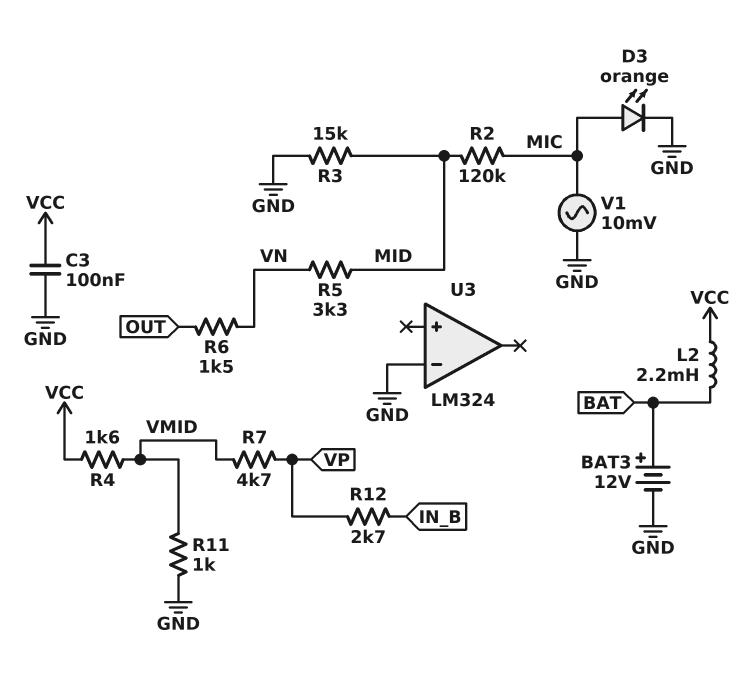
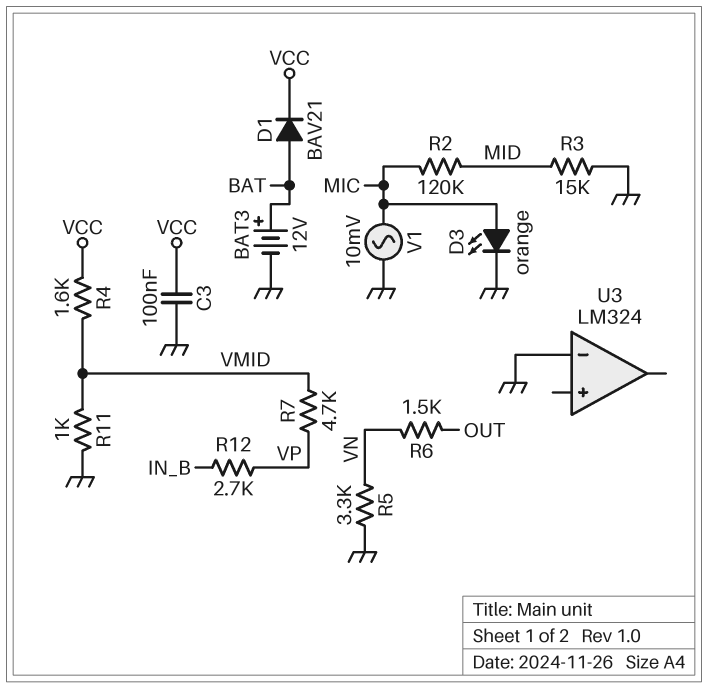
D1: none -> diode BAV21 (A BAT, K VCC)
L2: 2.2mH (BAT, VCC) -> none
R5: 3.3k (MID, VN) -> 3.3k (GND, VN)

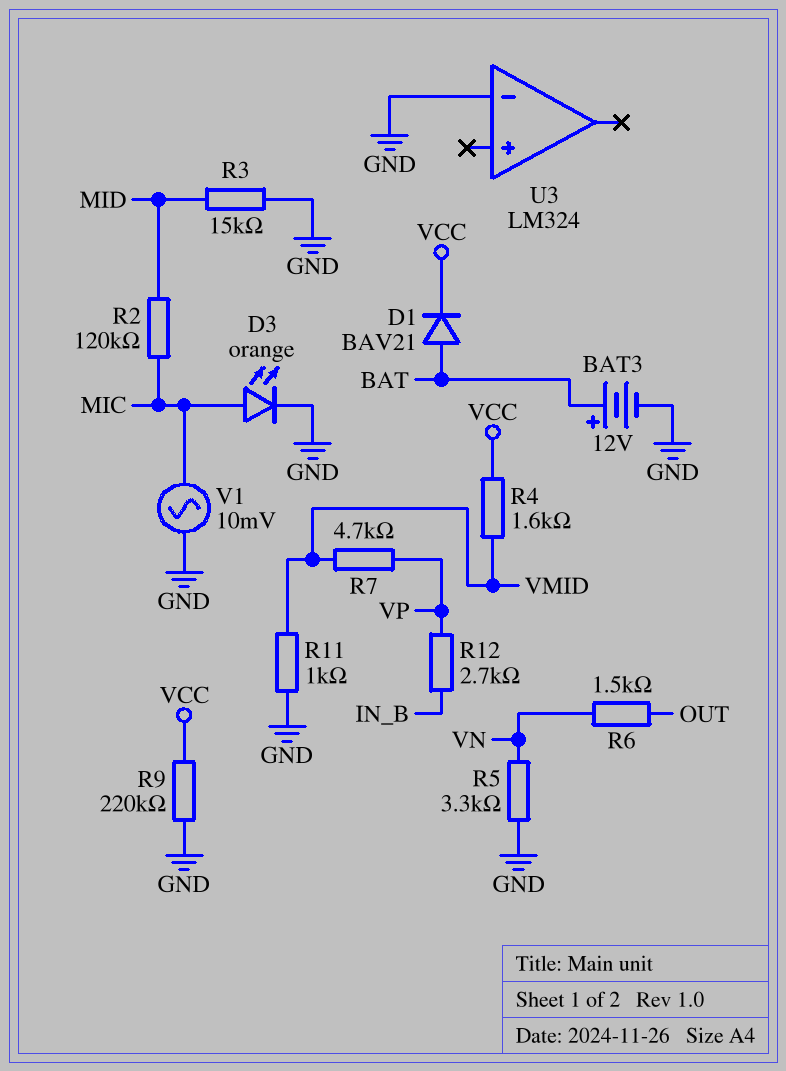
C3: 100nF (GND, VCC) -> none
R9: none -> 220k (GND, VCC)

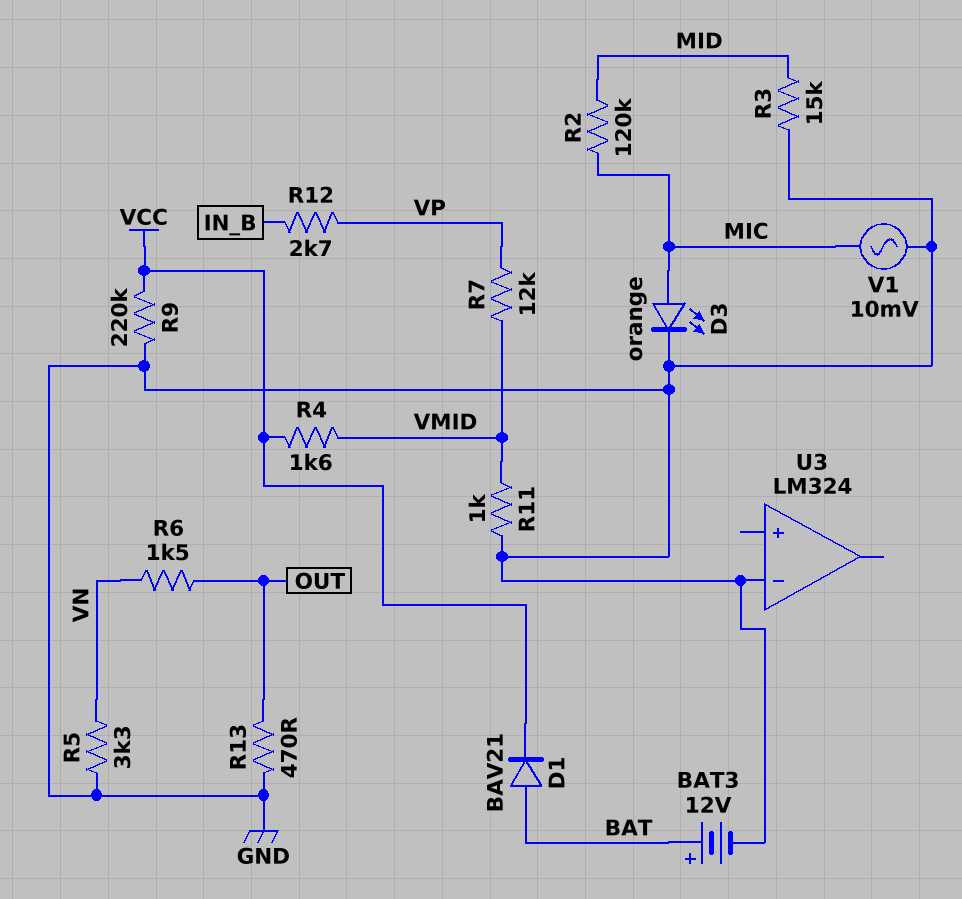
R7: 4.7k (VMID, VP) -> 12k (VMID, VP)
R13: none -> 470 (GND, OUT)

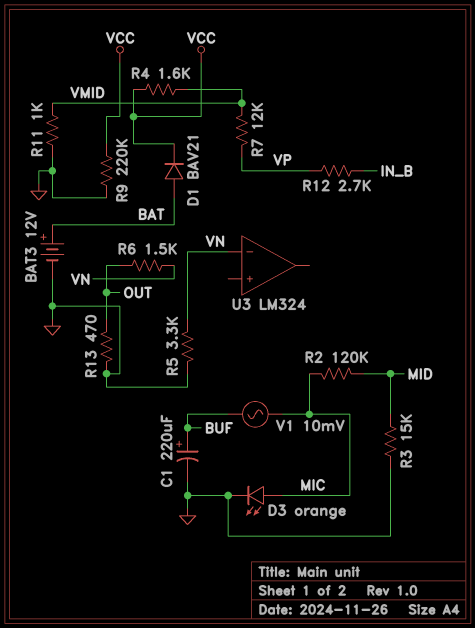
C1: none -> 220uF (plus BUF, minus GND)
U3 pin in-: GND -> VN
V1: AC 10mV (GND, MIC) -> AC 10mV (BUF, MIC)

